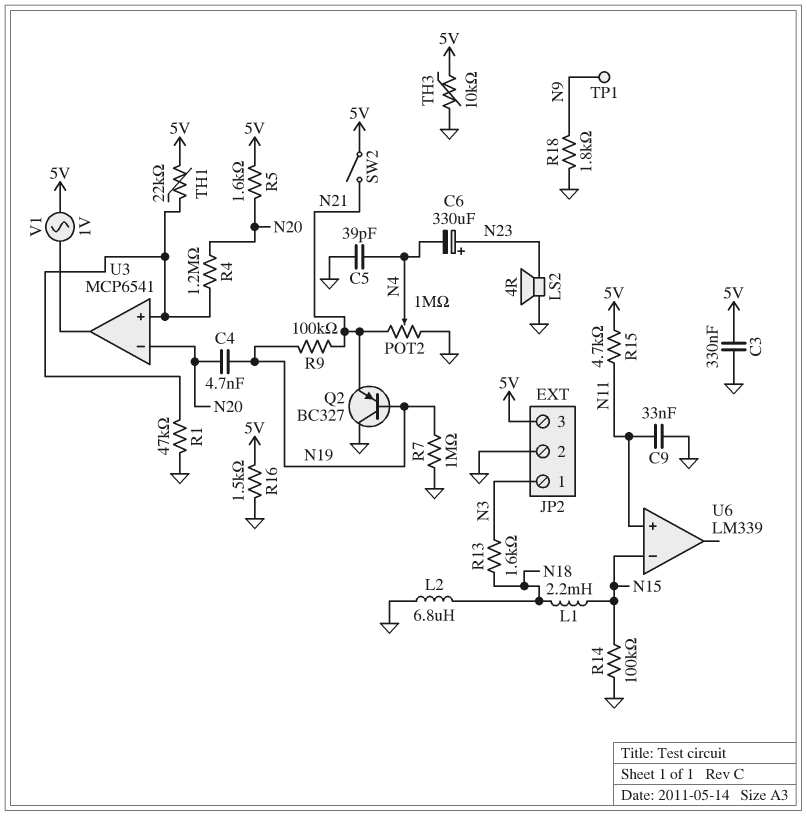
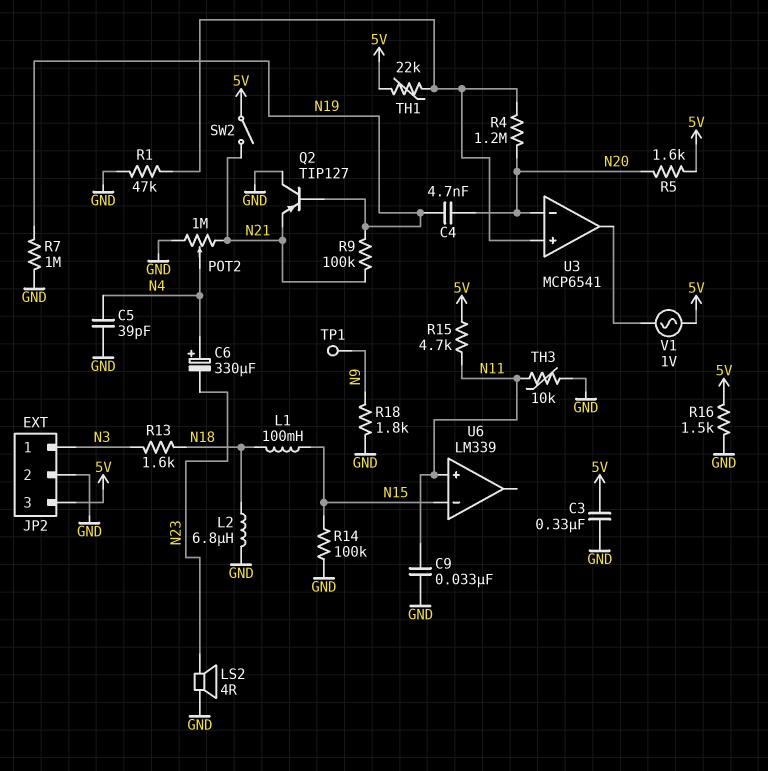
C6: 330uF (plus N23, minus N4) -> 330uF (plus N4, minus N23)
L1: 2.2mH (N15, N18) -> 100mH (N15, N18)
Q2: PNP BC327 (B N19, C GND, E N21) -> PNP TIP127 (B N19, C GND, E N21)
TH3: 10k (5V, GND) -> 10k (GND, N11)

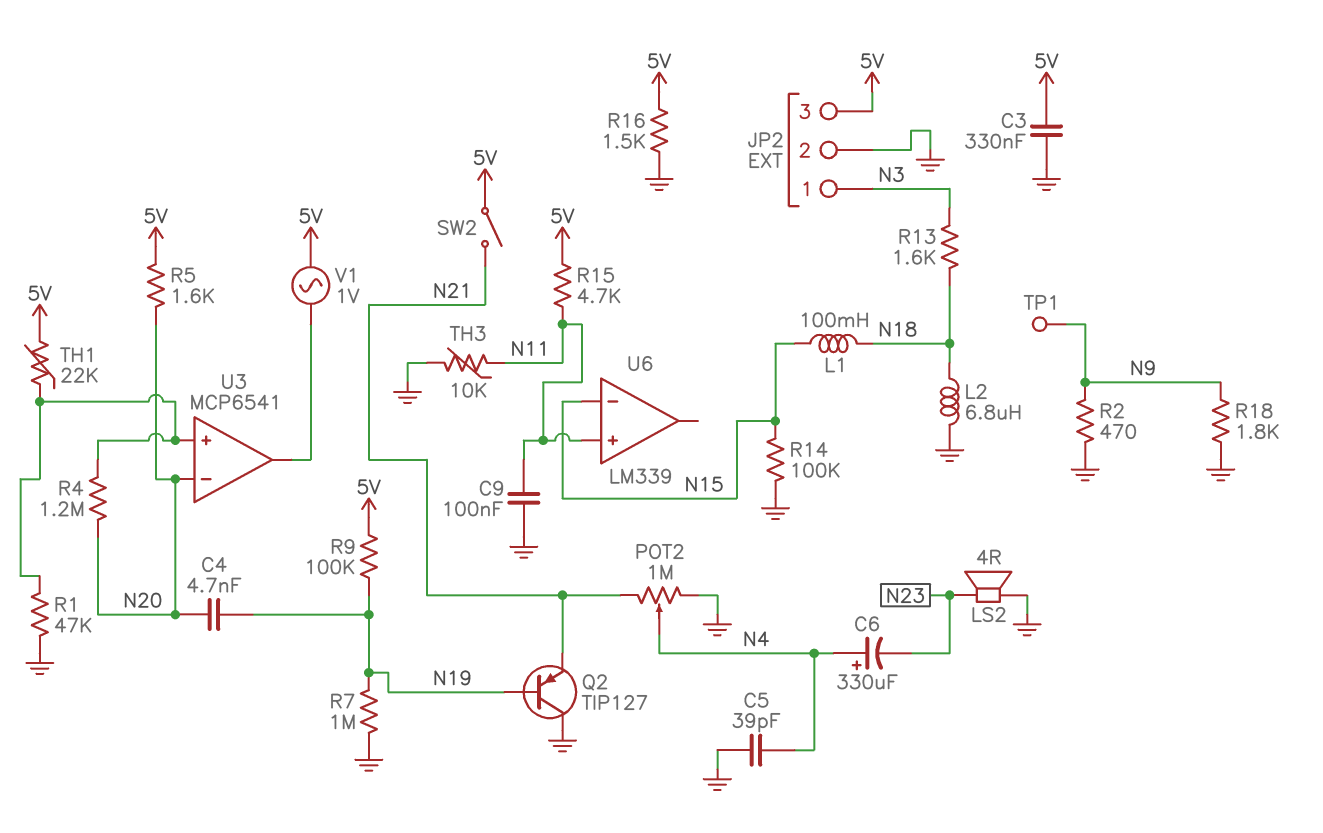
C9: 33nF (GND, N11) -> 100nF (GND, N11)
R2: none -> 470 (GND, N9)
R9: 100k (N19, N21) -> 100k (5V, N19)

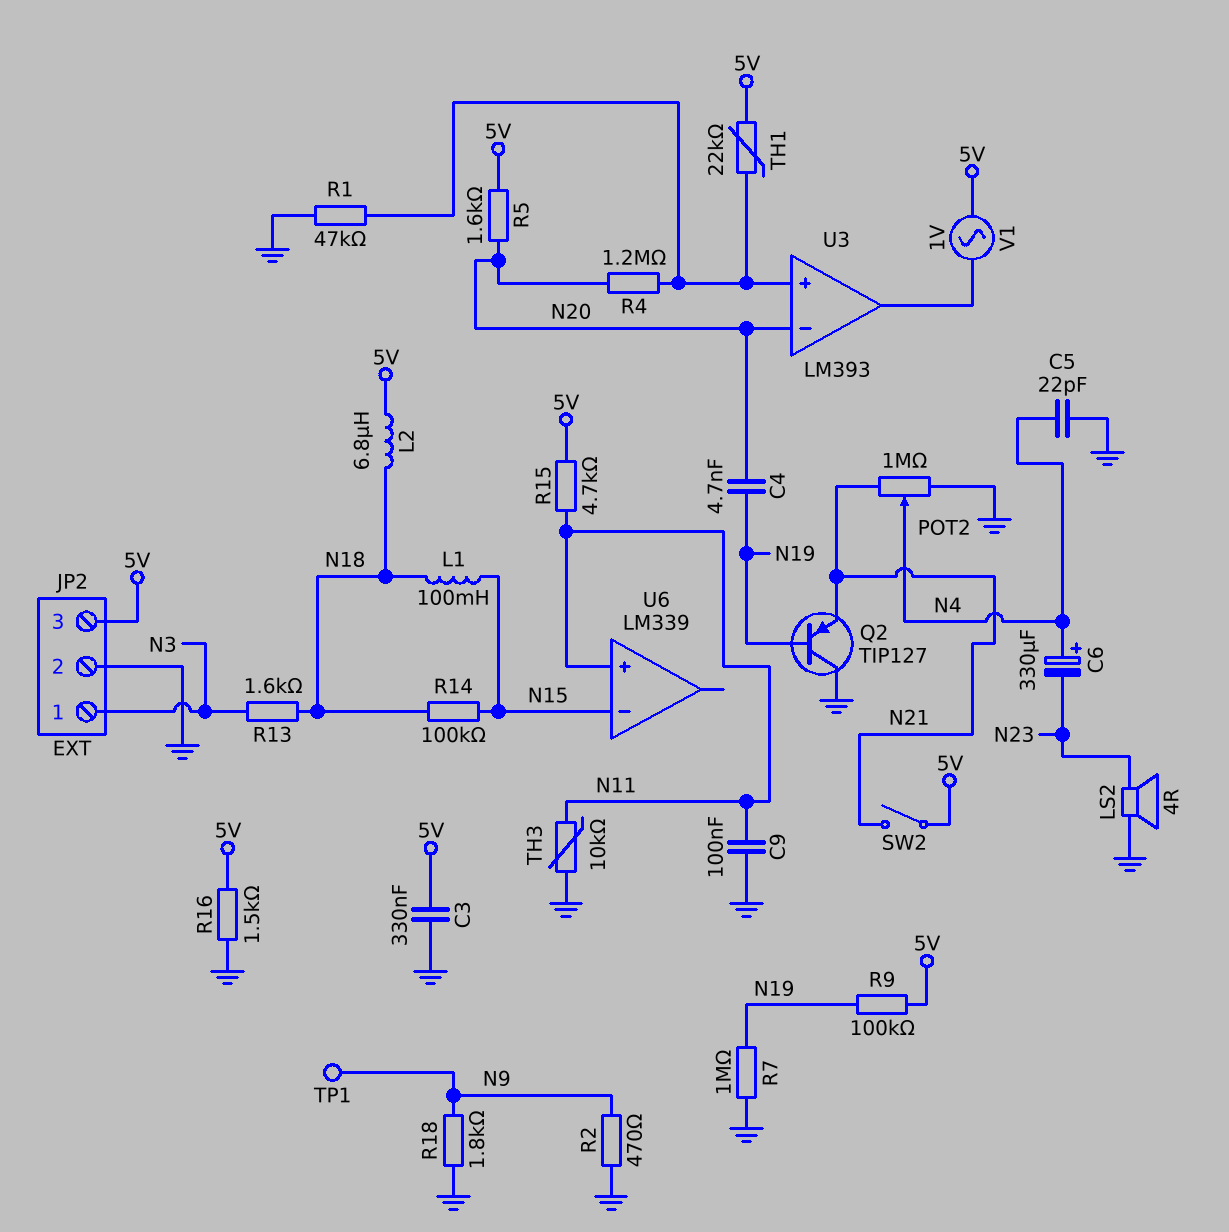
C5: 39pF (GND, N4) -> 22pF (GND, N4)
L2: 6.8uH (GND, N18) -> 6.8uH (5V, N18)
R14: 100k (GND, N15) -> 100k (N15, N18)
U3: MCP6541 -> LM393

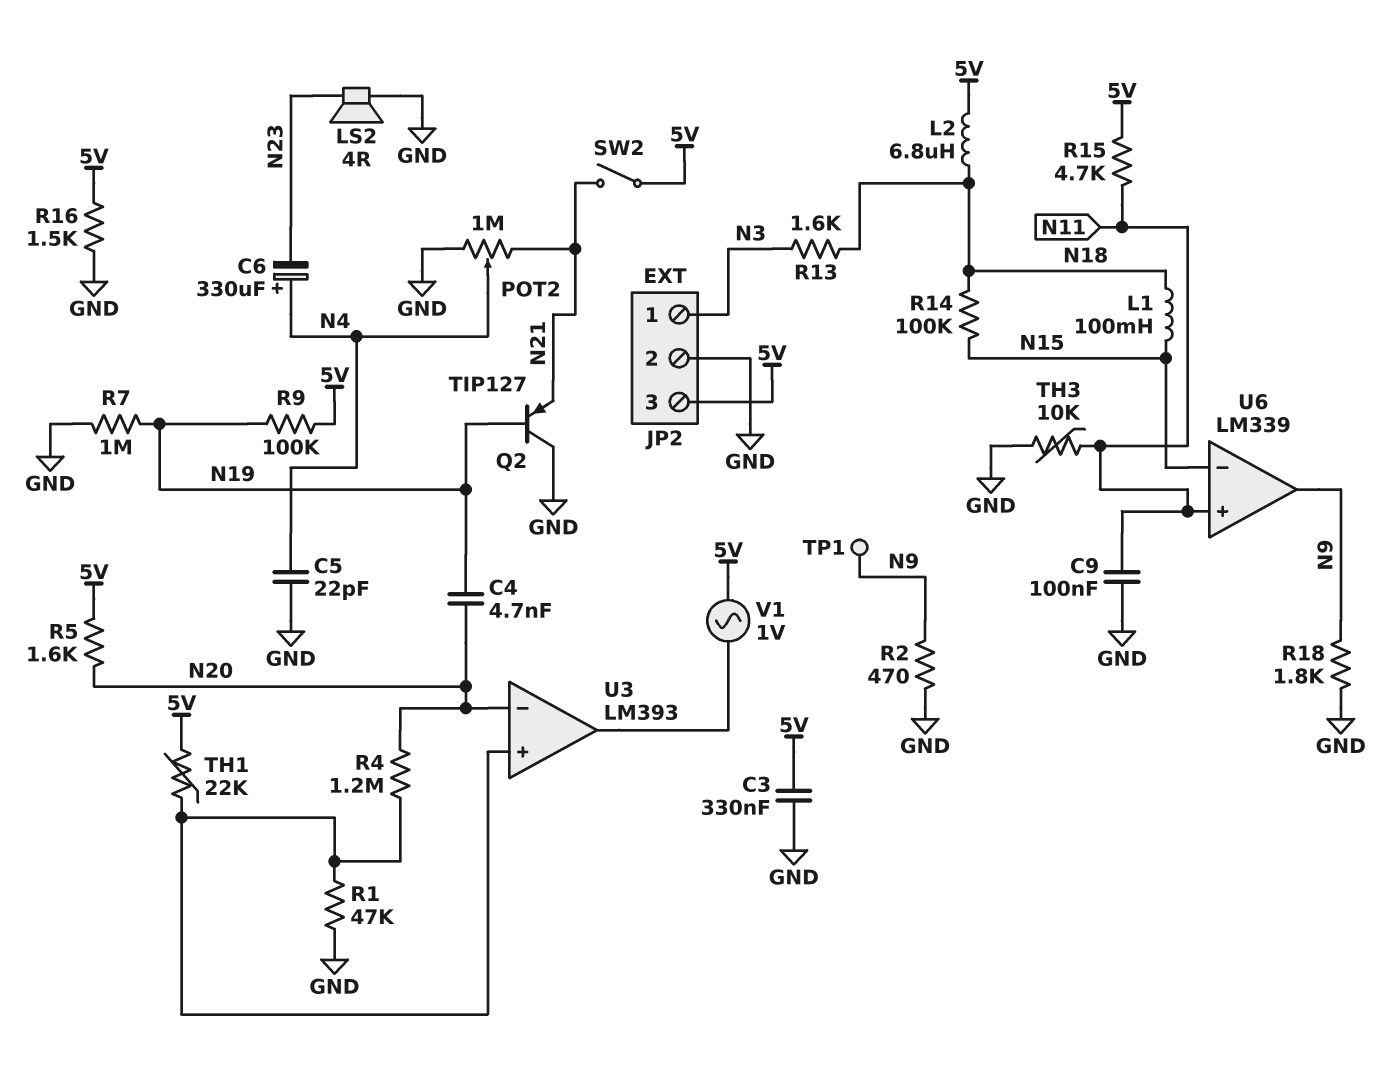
U6 pin out: none -> N9

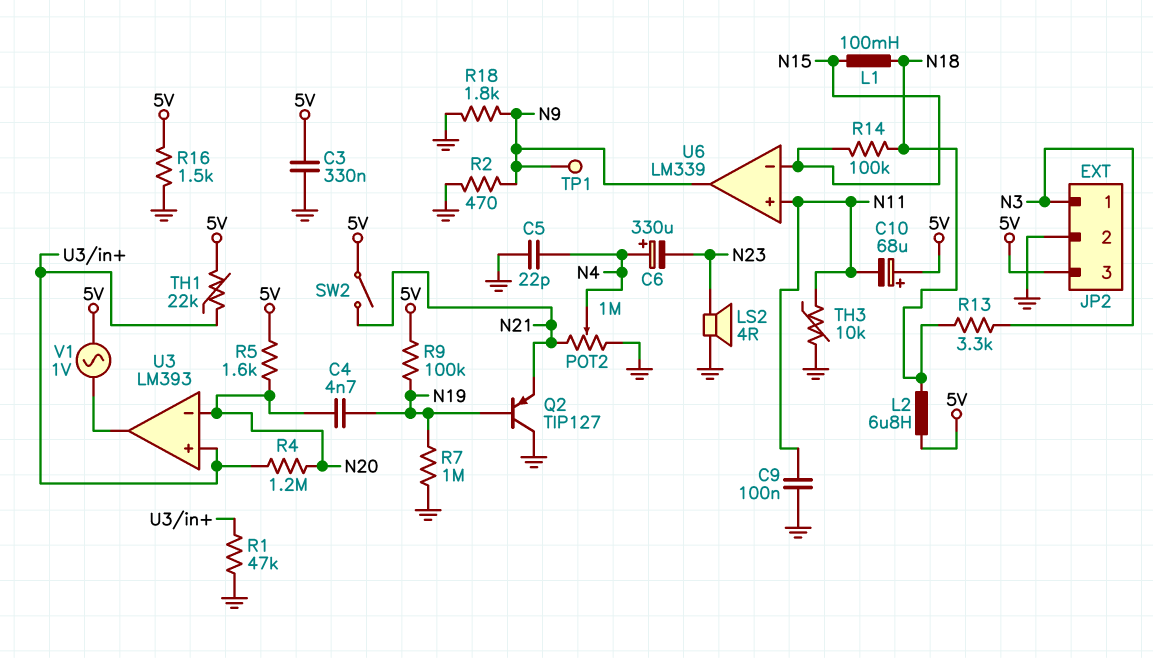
C10: none -> 68uF (plus 5V, minus N11)
R13: 1.6k (N3, N18) -> 3.3k (N3, N18)
R15: 4.7k (5V, N11) -> none

